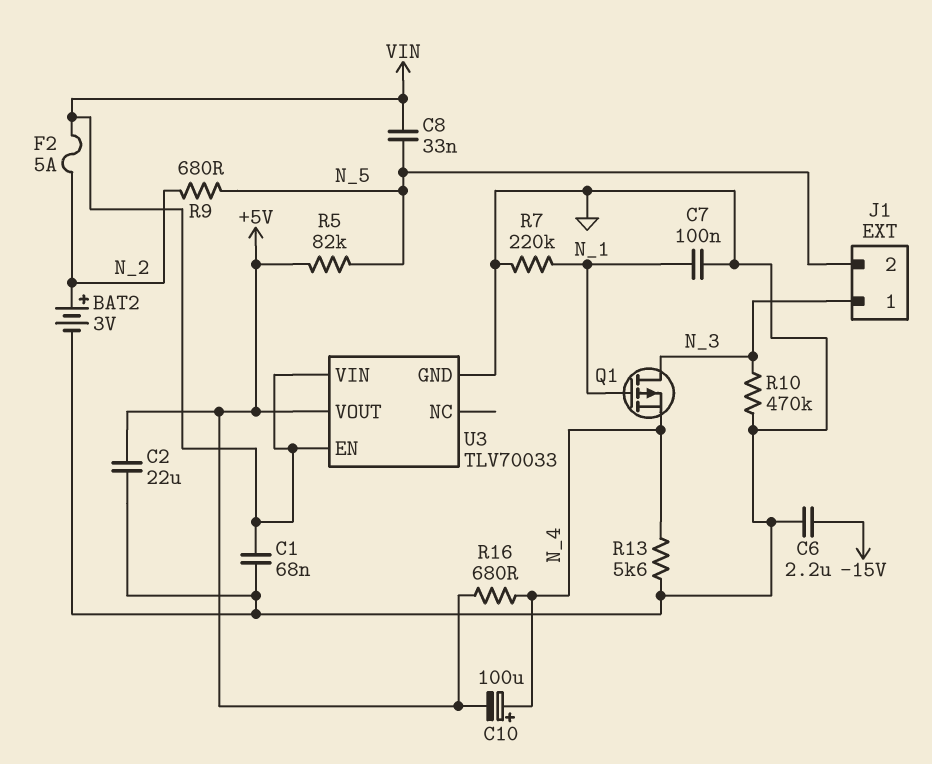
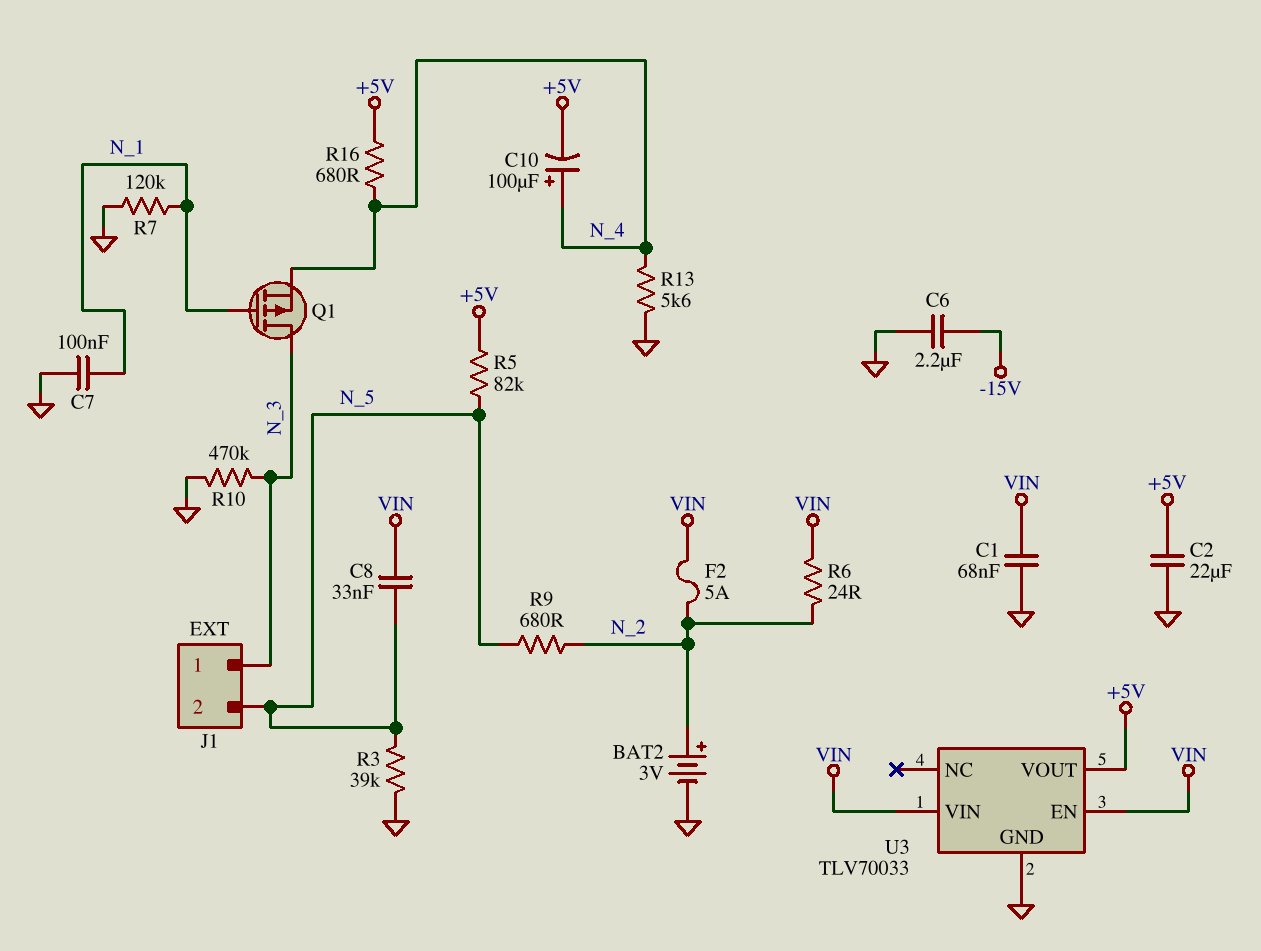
R3: none -> 39k (GND, N_5)
R6: none -> 24 (N_2, VIN)
R7: 220k (GND, N_1) -> 120k (GND, N_1)

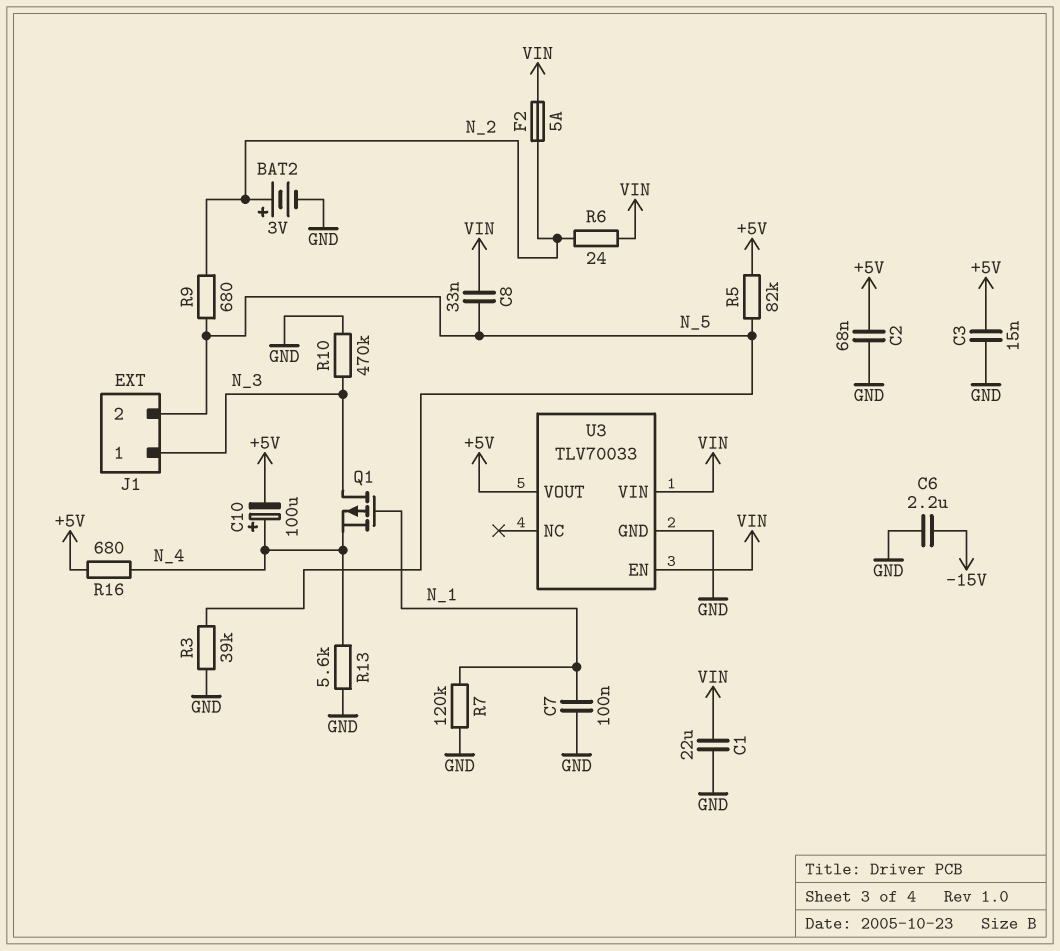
C1: 68nF (GND, VIN) -> 22uF (GND, VIN)
C2: 22uF (+5V, GND) -> 68nF (+5V, GND)
C3: none -> 15nF (+5V, GND)

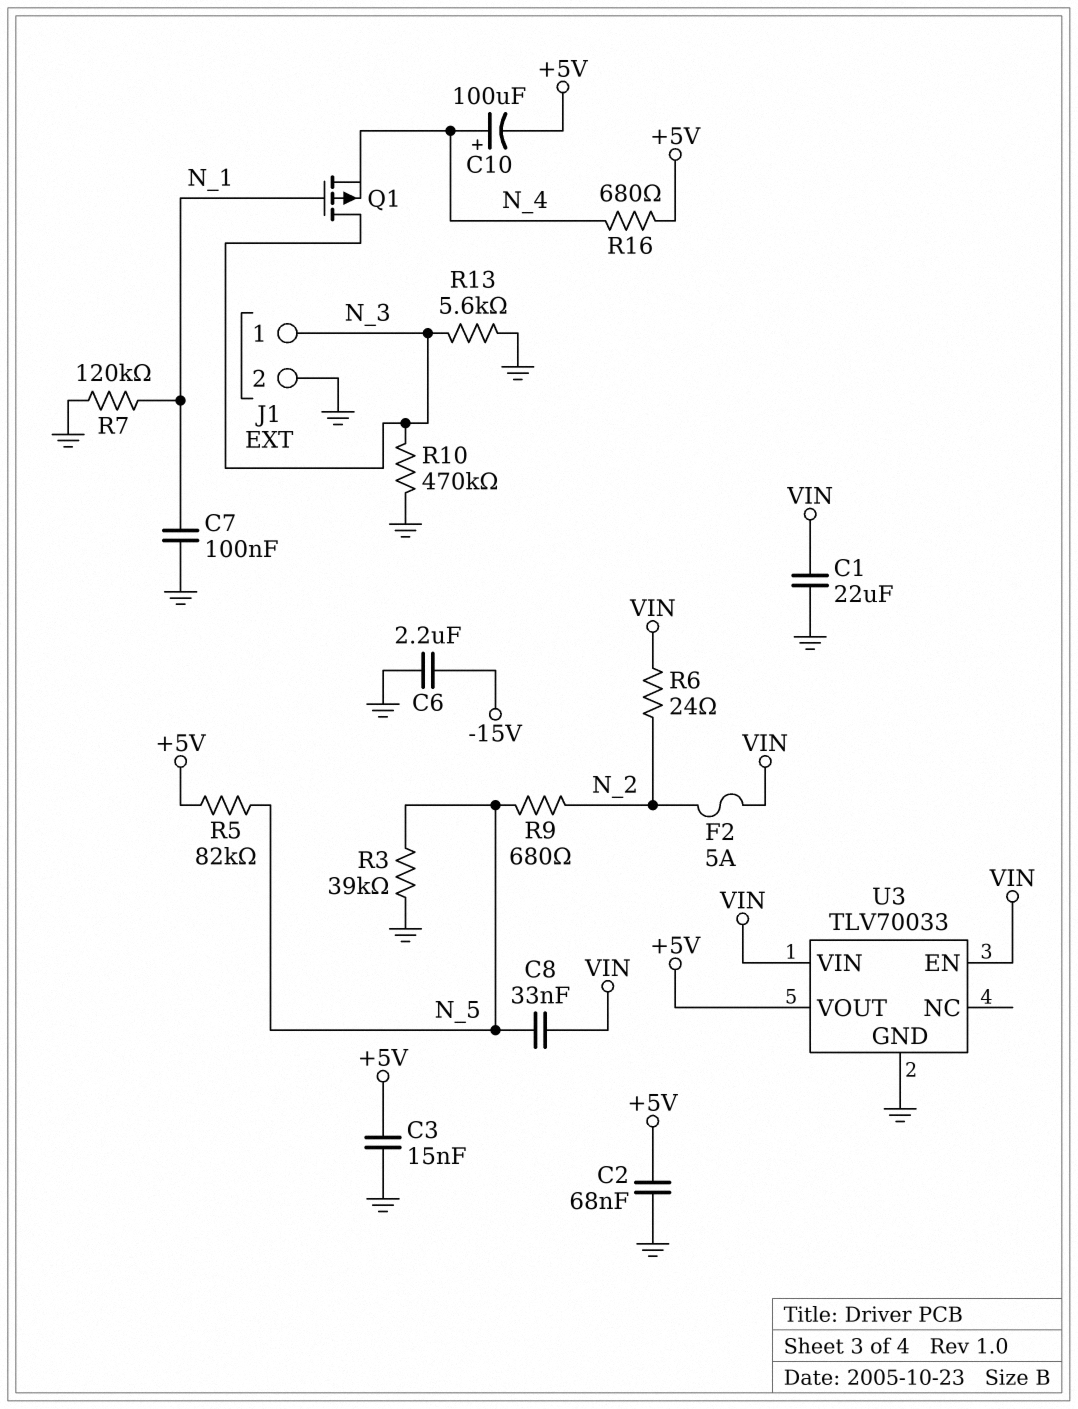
BAT2: 3V (plus N_2, minus GND) -> none
J1 pin 2: N_5 -> GND
R13: 5.6k (GND, N_4) -> 5.6k (GND, N_3)

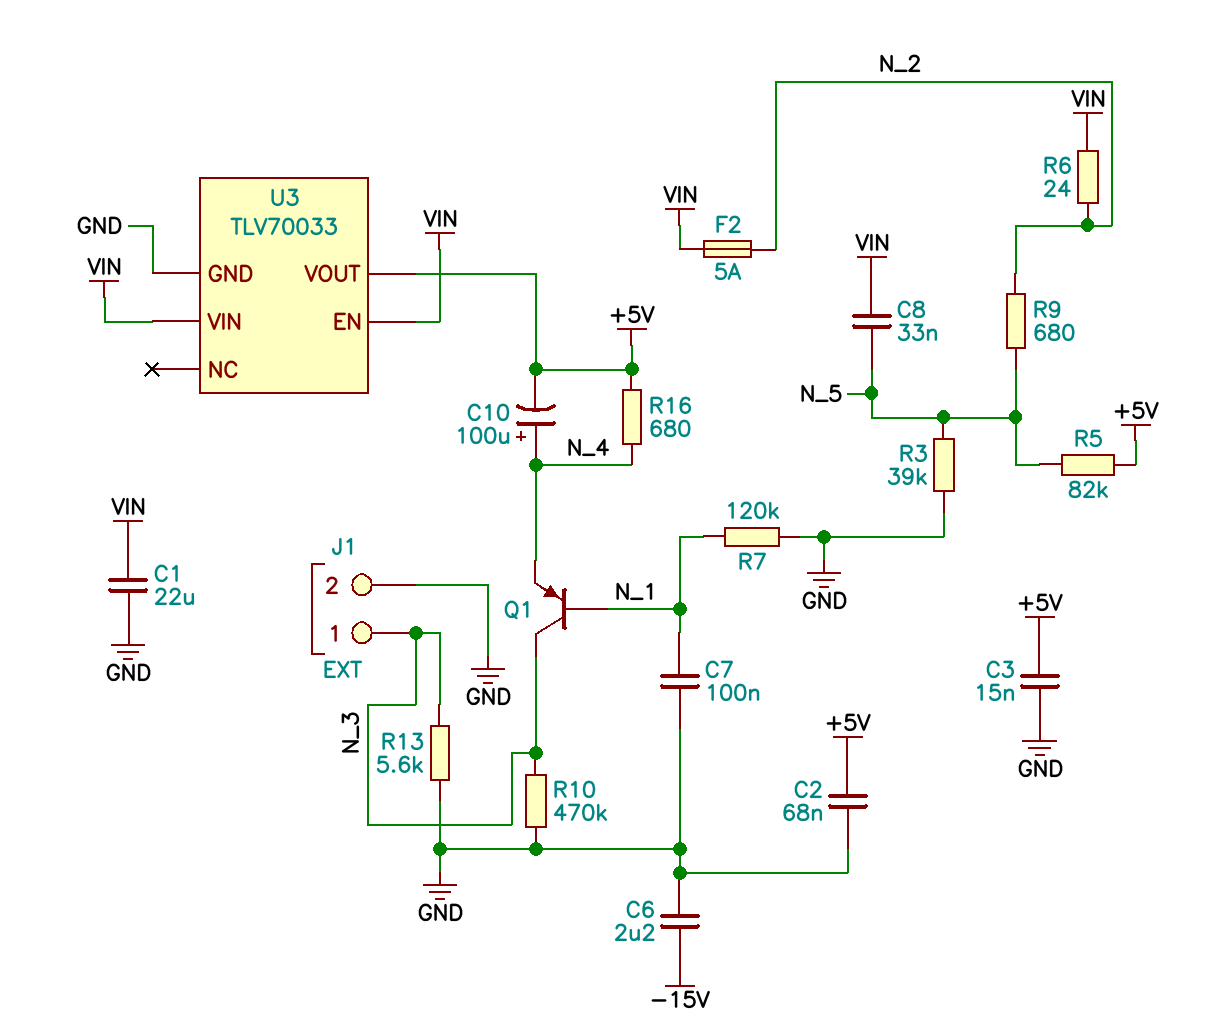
Q1: PMOS (G N_1, D N_3, S N_4) -> PNP (B N_1, C N_3, E N_4)

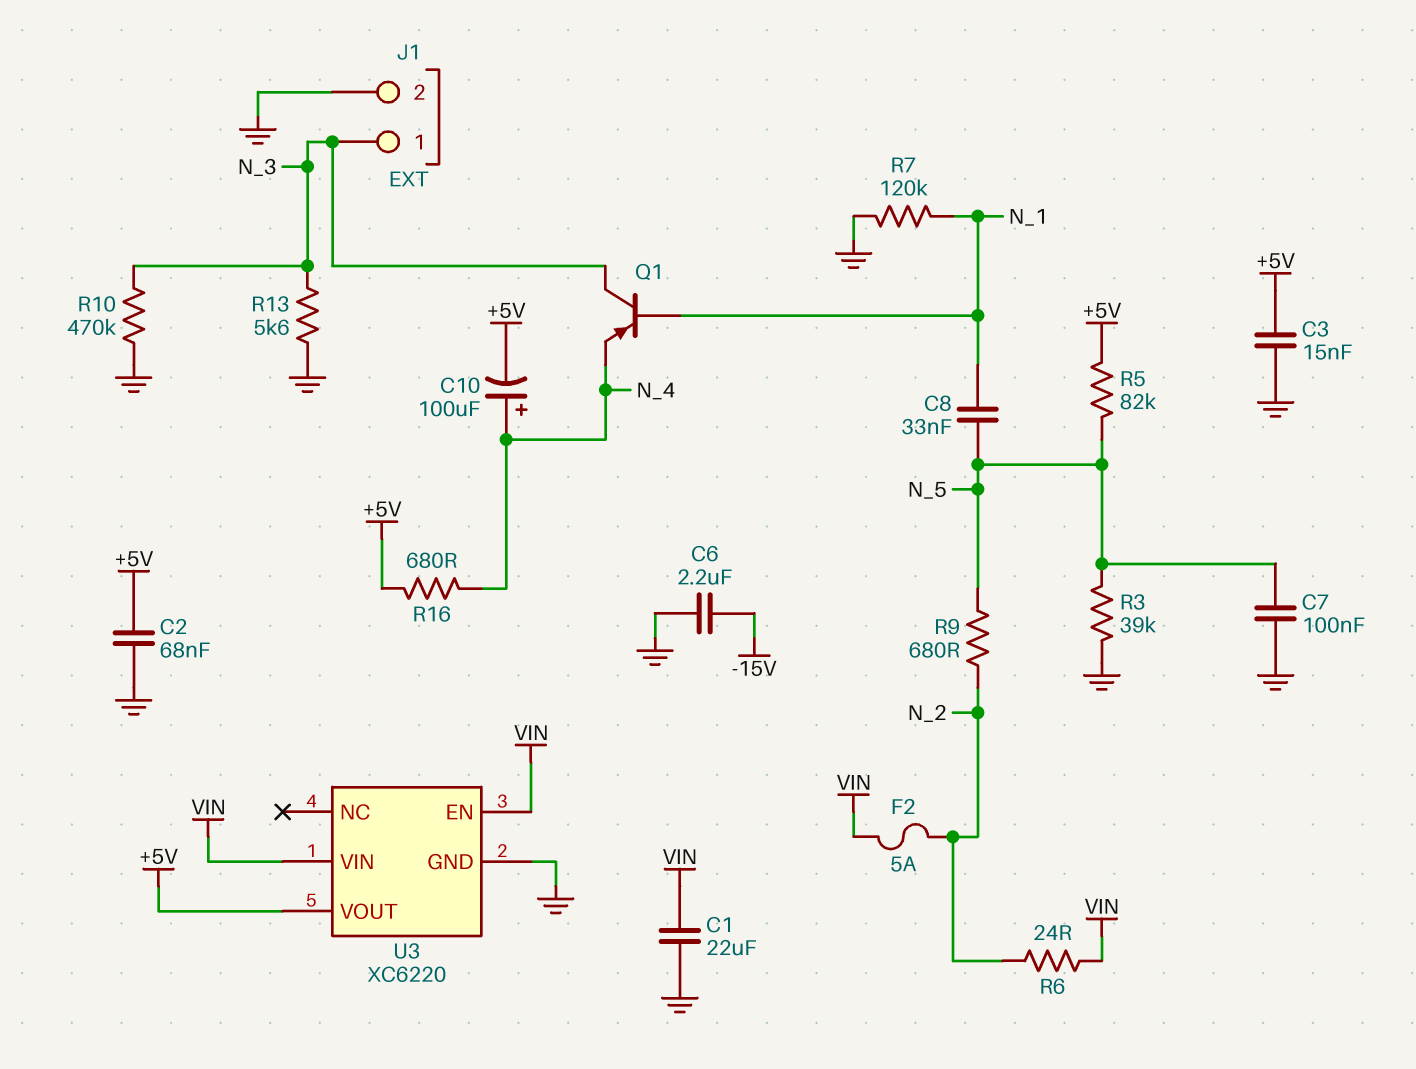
C7: 100nF (GND, N_1) -> 100nF (GND, N_5)
C8: 33nF (N_5, VIN) -> 33nF (N_1, N_5)
U3: TLV70033 -> XC6220

